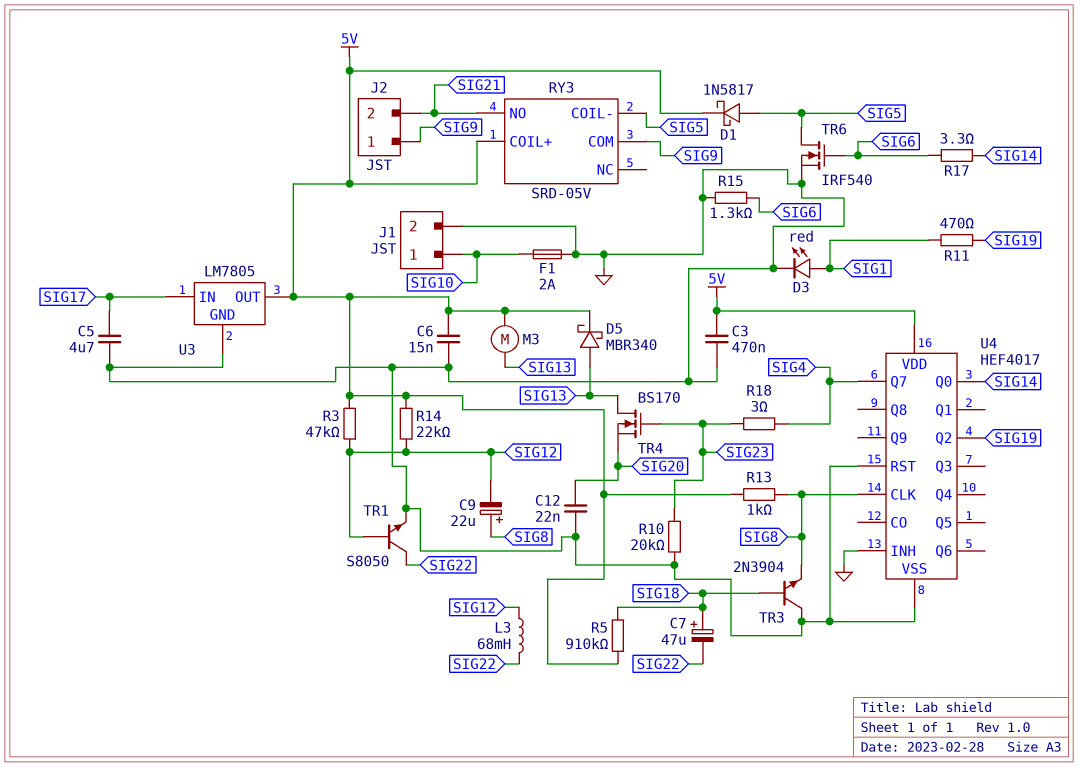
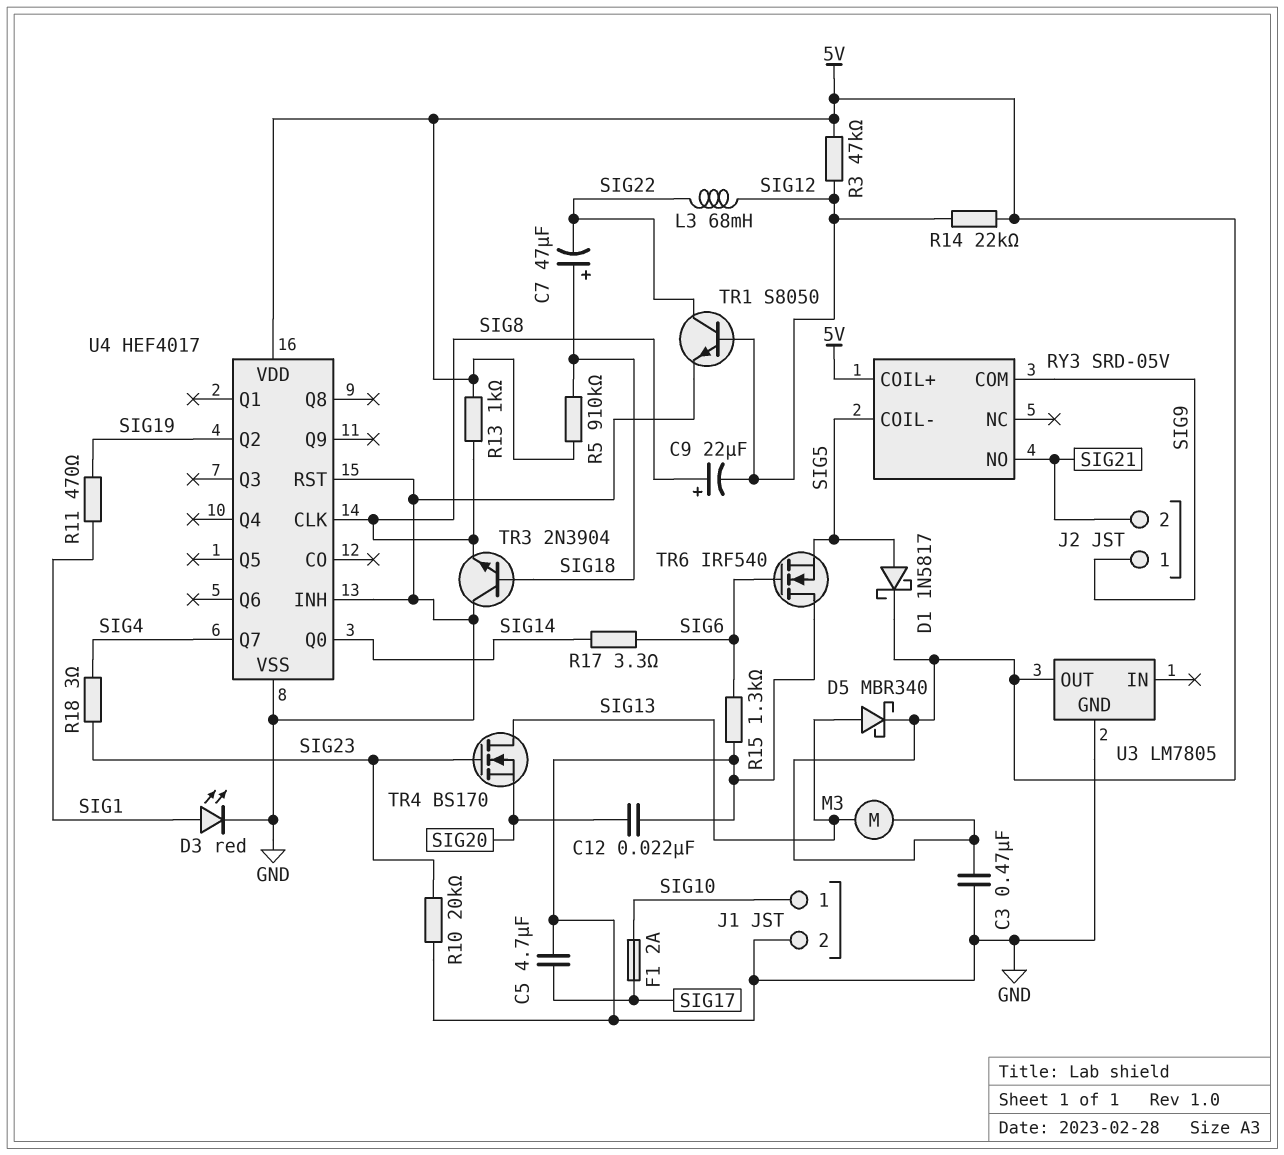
C6: 15nF (5V, GND) -> none
F1: 2A (GND, SIG10) -> 2A (SIG10, SIG17)
TR6: NMOS IRF540 (G SIG6, D SIG5, S GND) -> NMOS IRF540 (G SIG6, D GND, S SIG5)
U3 pin IN: SIG17 -> none

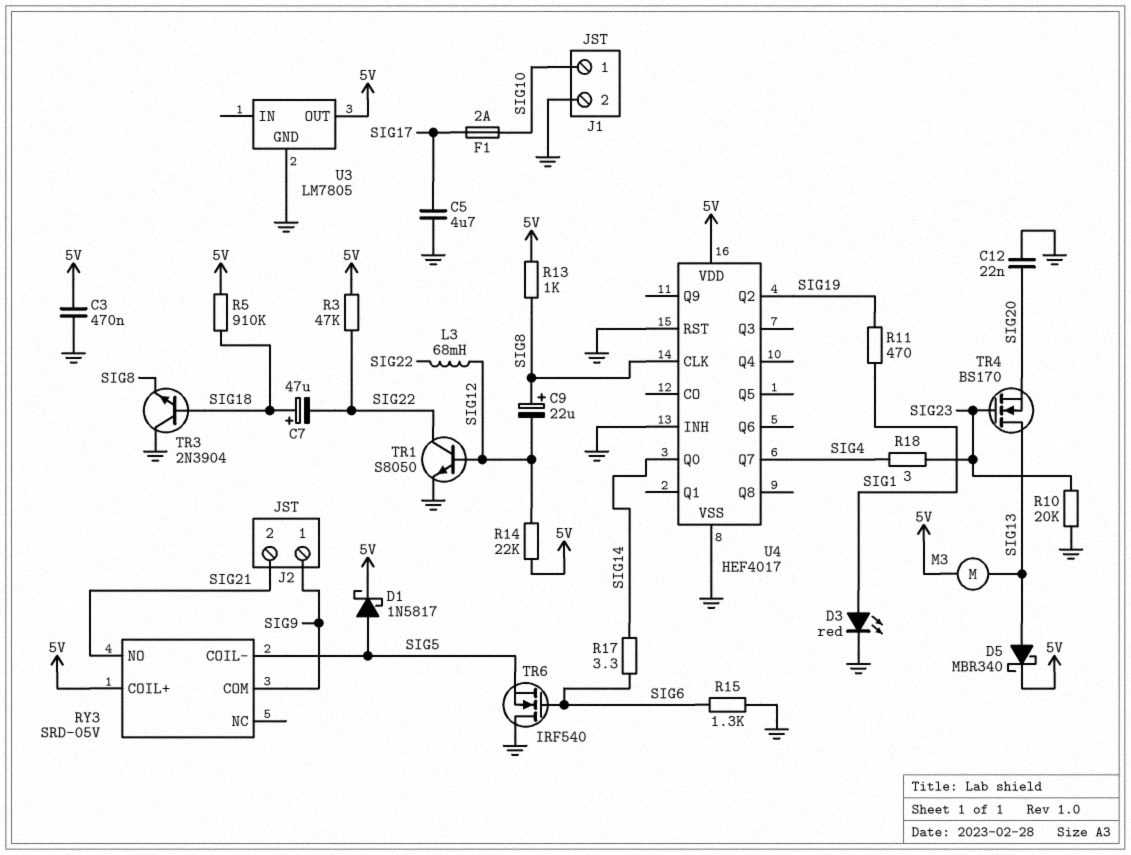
R3: 47k (5V, SIG12) -> 47k (5V, SIG22)

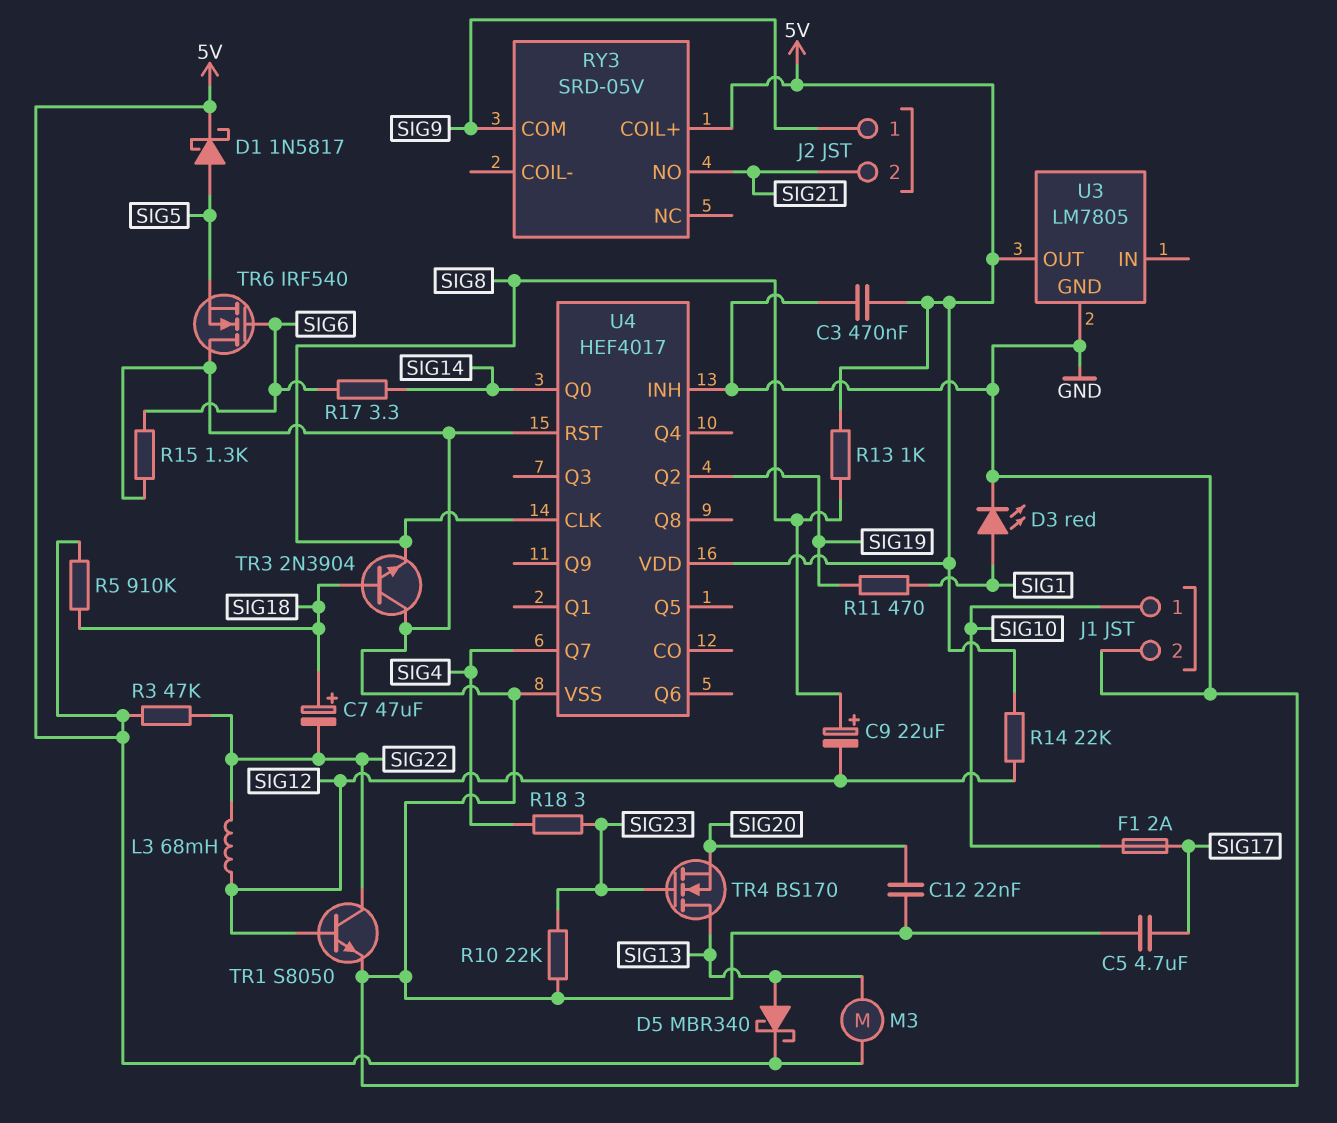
R10: 20k (GND, SIG23) -> 22k (GND, SIG23)
RY3 pin COIL-: SIG5 -> none

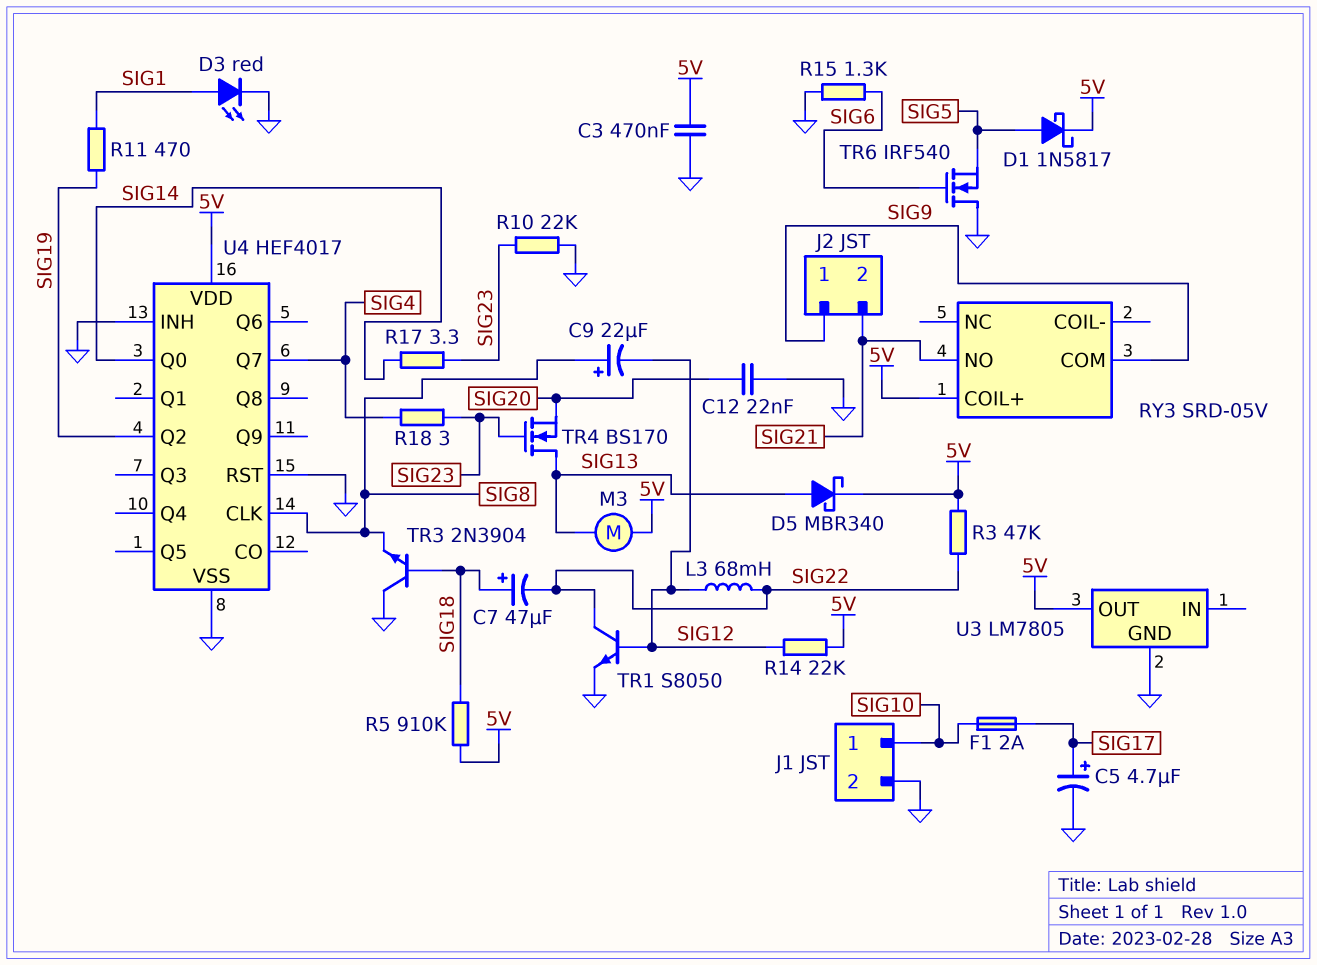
C5: 4.7uF (GND, SIG17) -> 4.7uF (plus SIG17, minus GND)
R13: 1k (5V, SIG8) -> none
R17: 3.3 (SIG6, SIG14) -> 3.3 (SIG14, SIG23)

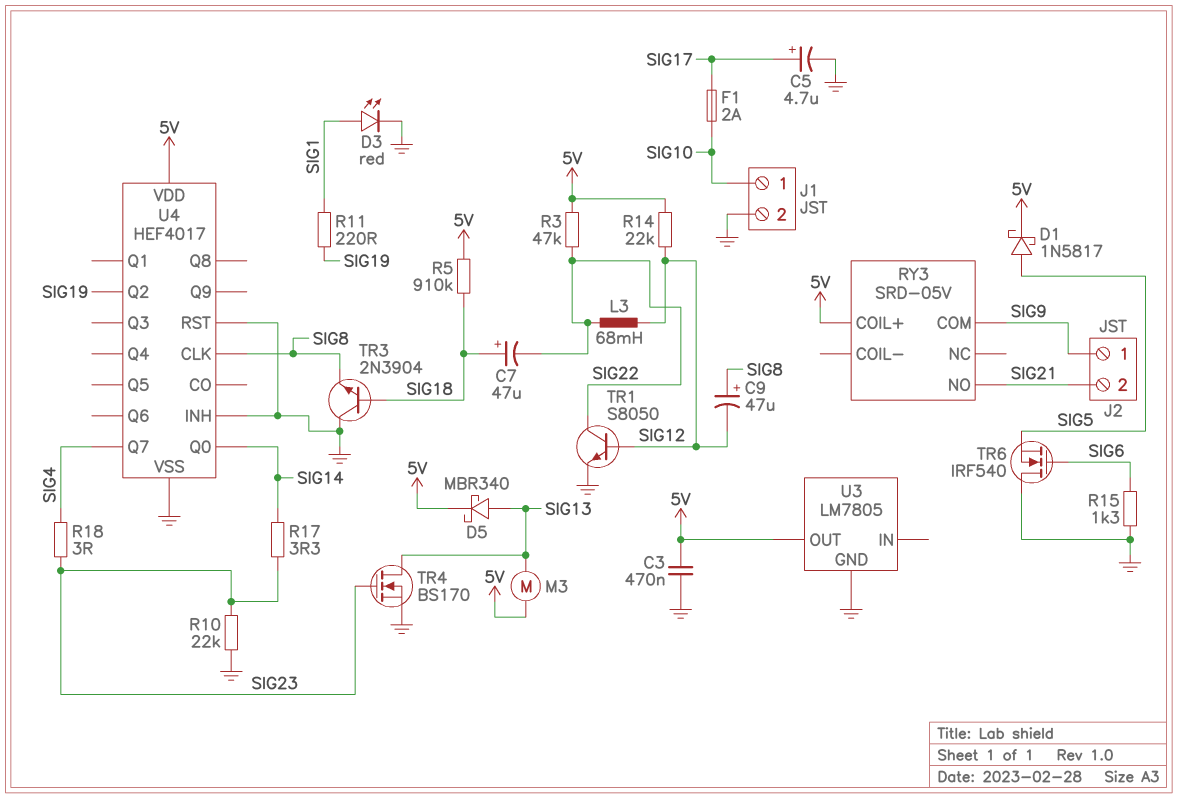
C9: 22uF (plus SIG8, minus SIG12) -> 47uF (plus SIG8, minus SIG12)
C12: 22nF (GND, SIG20) -> none
R11: 470 (SIG1, SIG19) -> 220 (SIG1, SIG19)
TR4: NMOS BS170 (G SIG23, D SIG13, S SIG20) -> NMOS BS170 (G SIG23, D SIG13, S GND)

